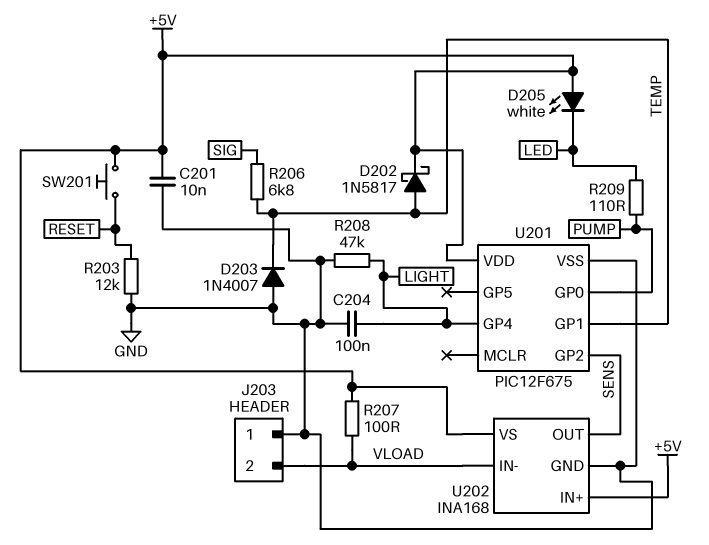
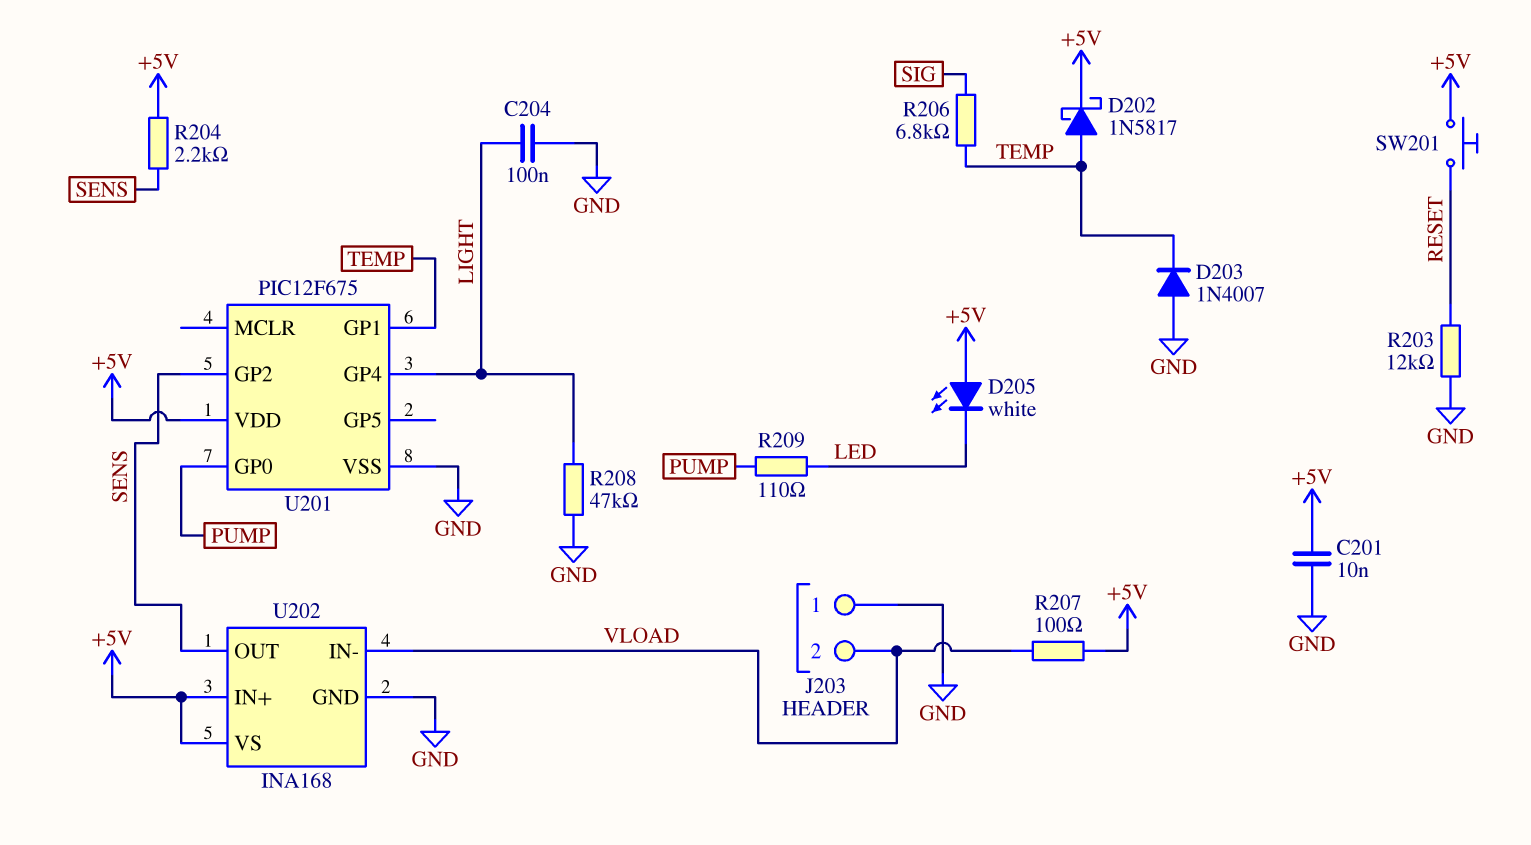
R204: none -> 2.2k (+5V, SENS)

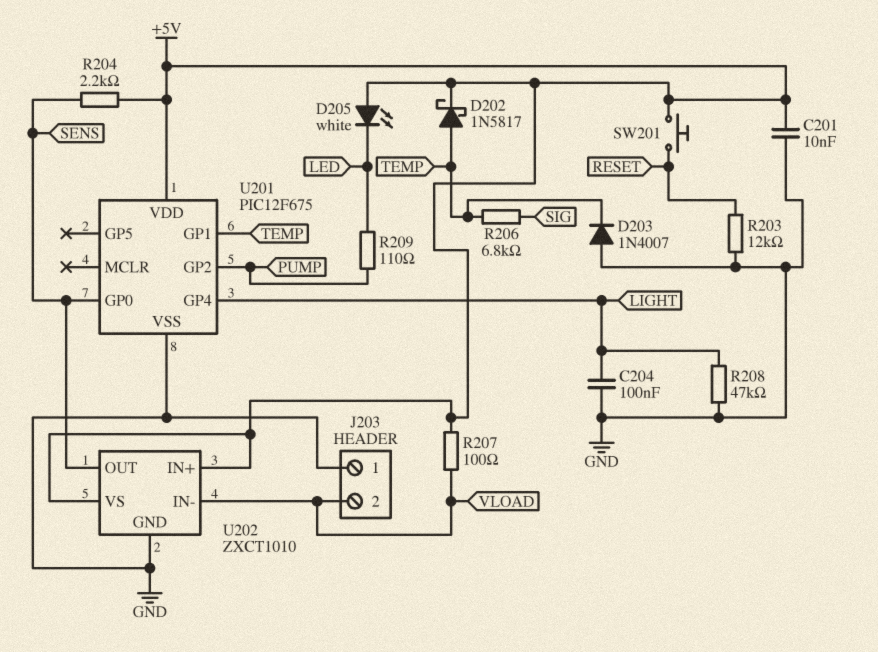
U201 pin GP0: PUMP -> SENS
U201 pin GP2: SENS -> PUMP
U202: INA168 -> ZXCT1010

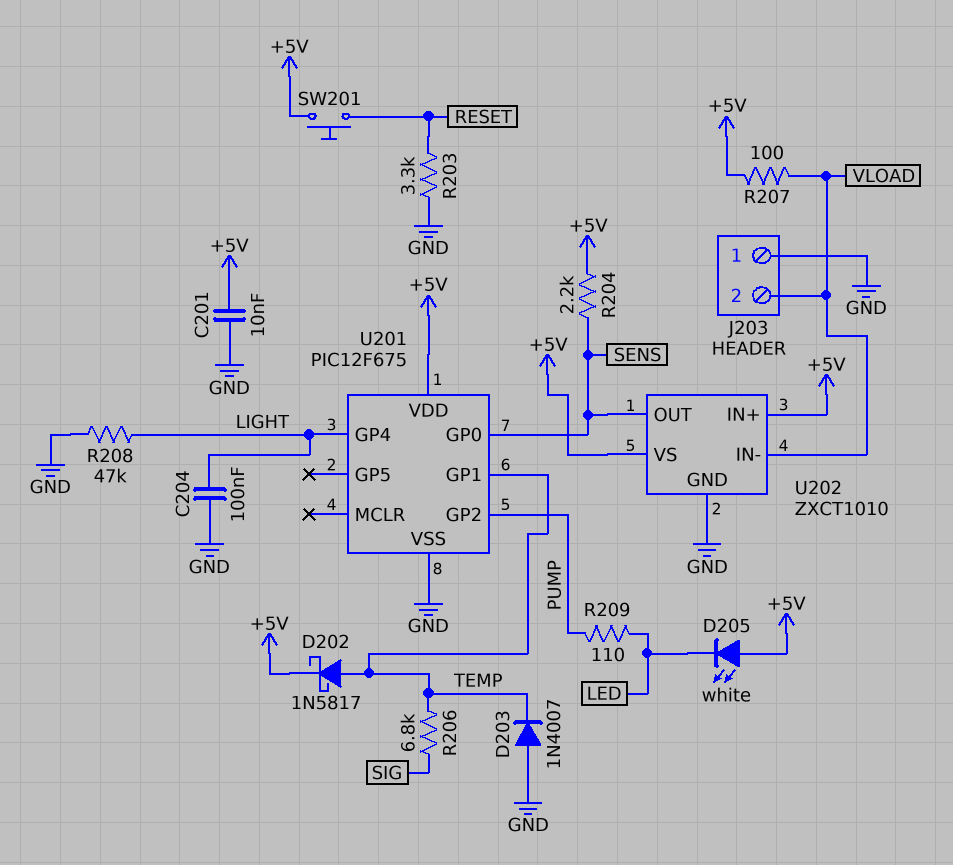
R203: 12k (GND, RESET) -> 3.3k (GND, RESET)

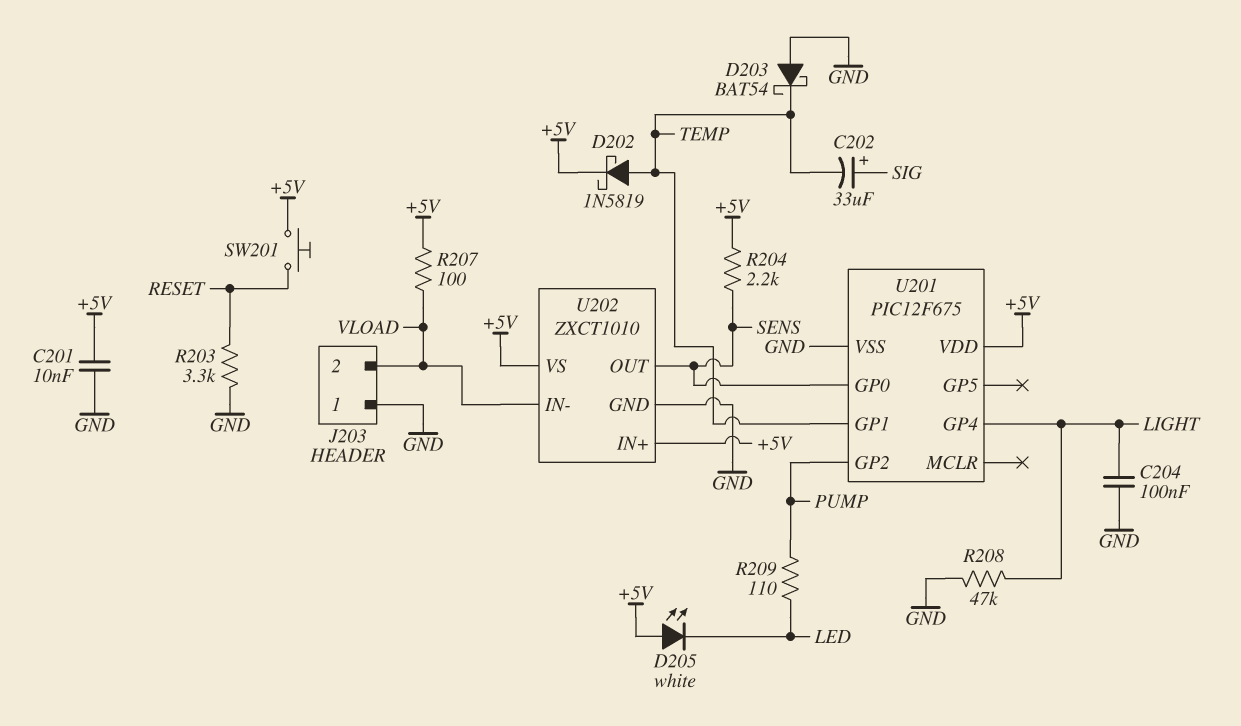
C202: none -> 33uF (plus SIG, minus TEMP)
D202: schottky 1N5817 (A TEMP, K +5V) -> schottky 1N5819 (A TEMP, K +5V)
D203: diode 1N4007 (A GND, K TEMP) -> schottky BAT54 (A GND, K TEMP)
R206: 6.8k (SIG, TEMP) -> none

